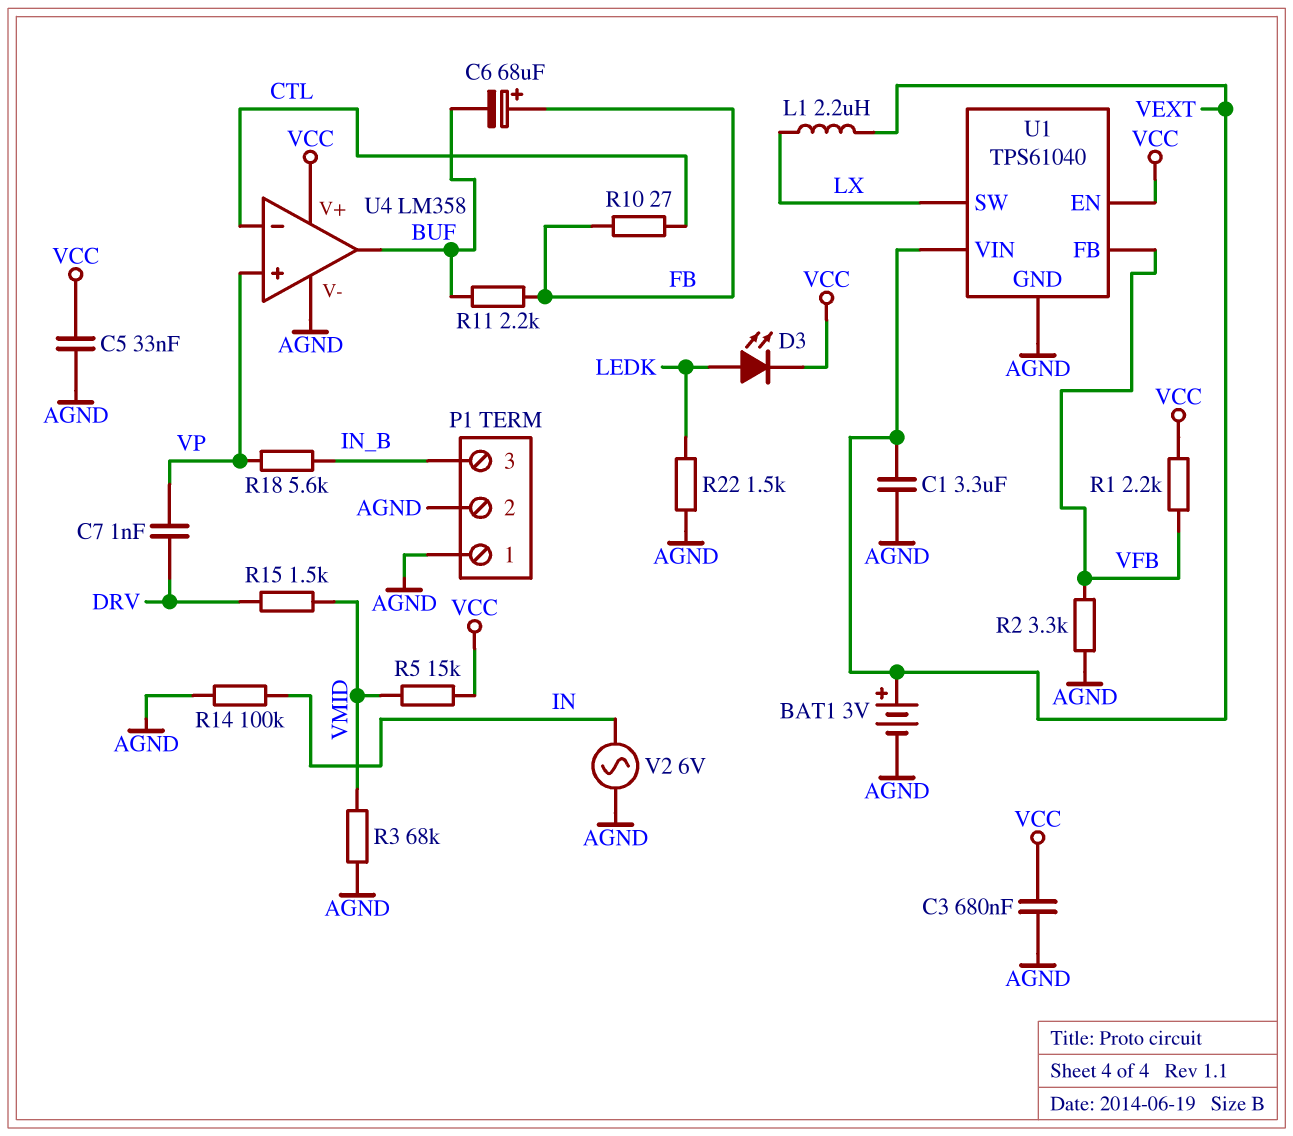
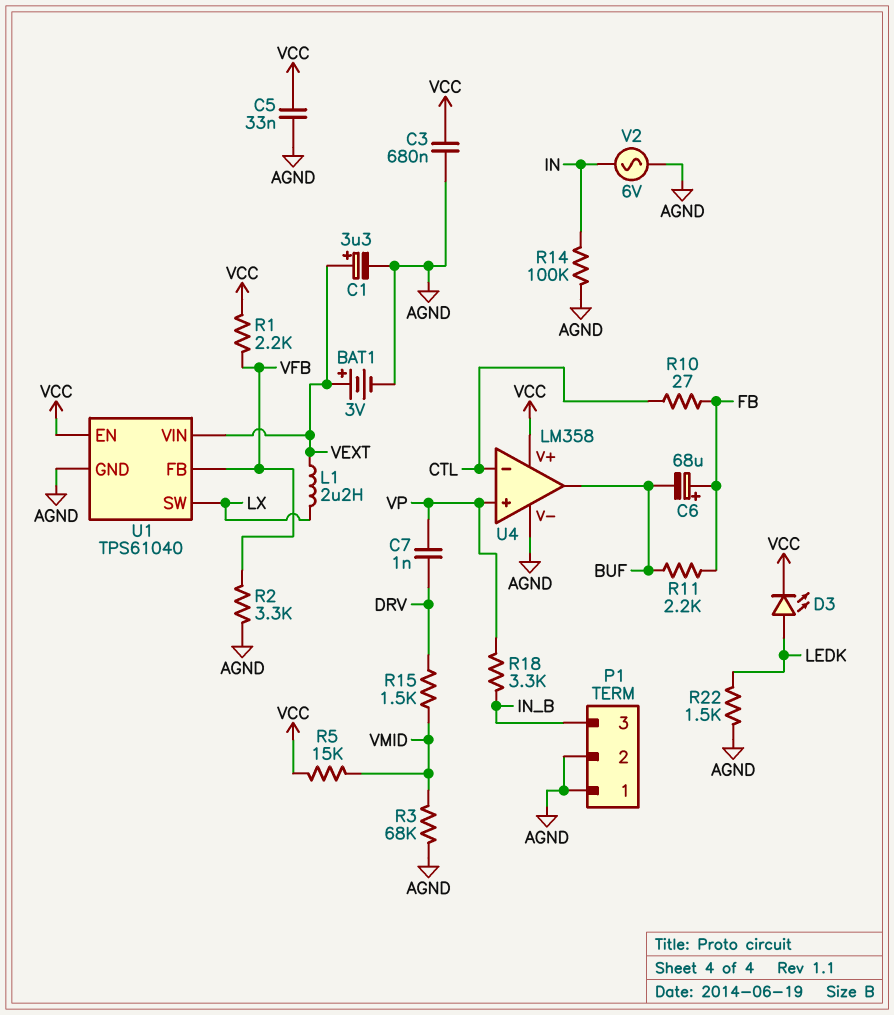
C1: 3.3uF (AGND, VEXT) -> 3.3uF (plus VEXT, minus AGND)
R18: 5.6k (IN_B, VP) -> 3.3k (IN_B, VP)

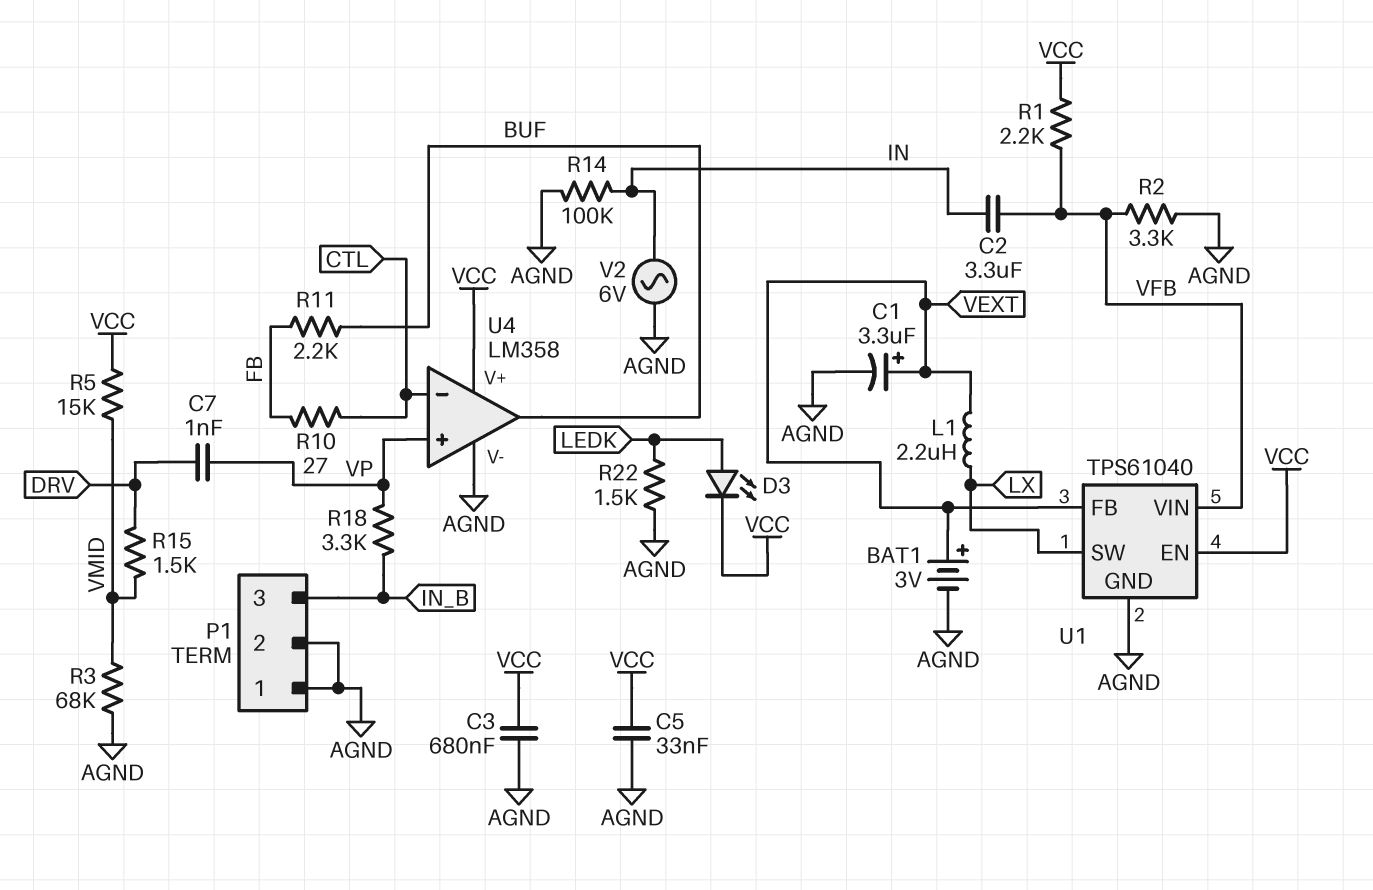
C2: none -> 3.3uF (IN, VFB)
C6: 68uF (plus FB, minus BUF) -> none
U1 pin FB: VFB -> VEXT
U1 pin VIN: VEXT -> VFB

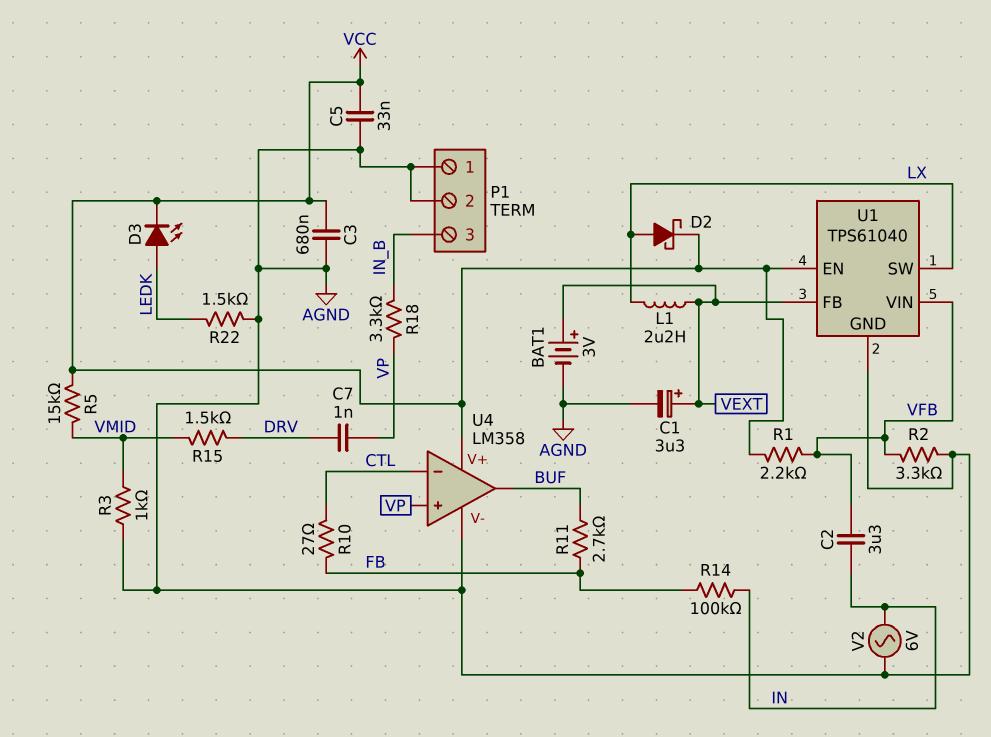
D2: none -> schottky (A LX, K VCC)
R3: 68k (AGND, VMID) -> 1k (AGND, VMID)
R11: 2.2k (BUF, FB) -> 2.7k (BUF, FB)
R14: 100k (AGND, IN) -> 100k (FB, IN)

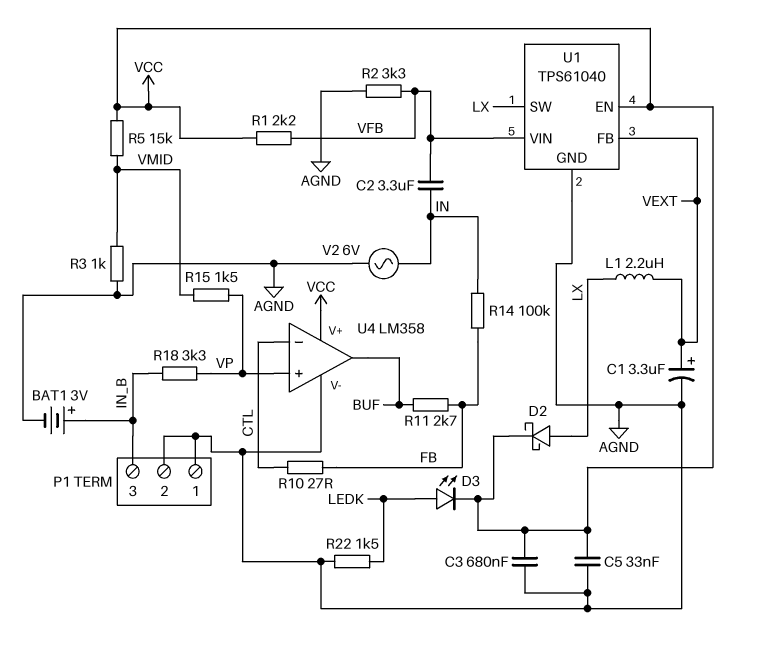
BAT1: 3V (plus VEXT, minus AGND) -> 3V (plus IN_B, minus AGND)
C7: 1nF (DRV, VP) -> none
R15: 1.5k (DRV, VMID) -> 1.5k (VMID, VP)

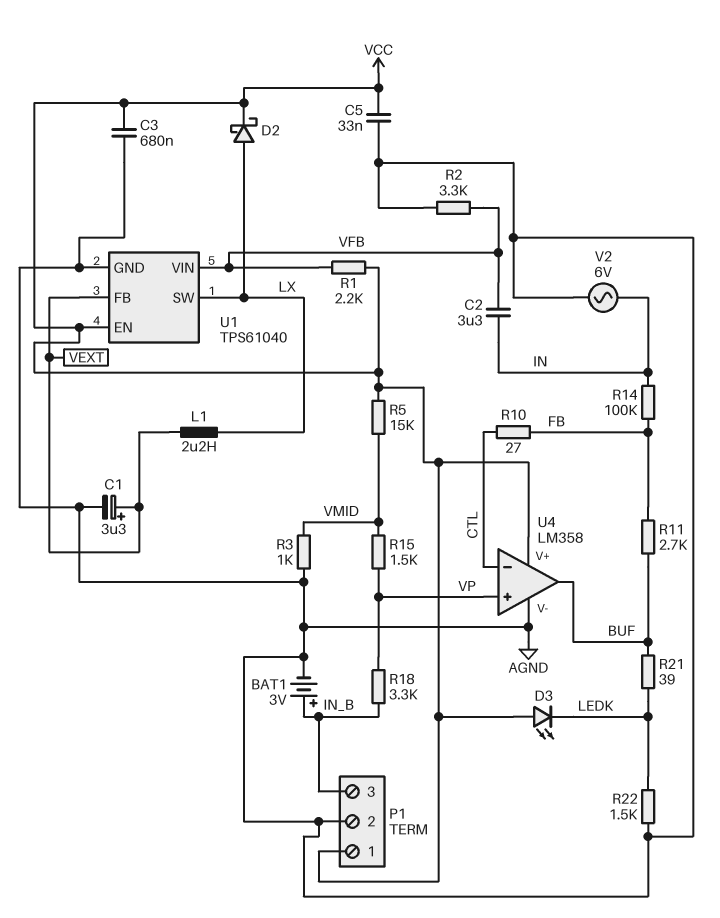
D3: LED (A LEDK, K VCC) -> LED (A VCC, K LEDK)
P1 pin 1: AGND -> VCC
R21: none -> 39 (BUF, LEDK)

